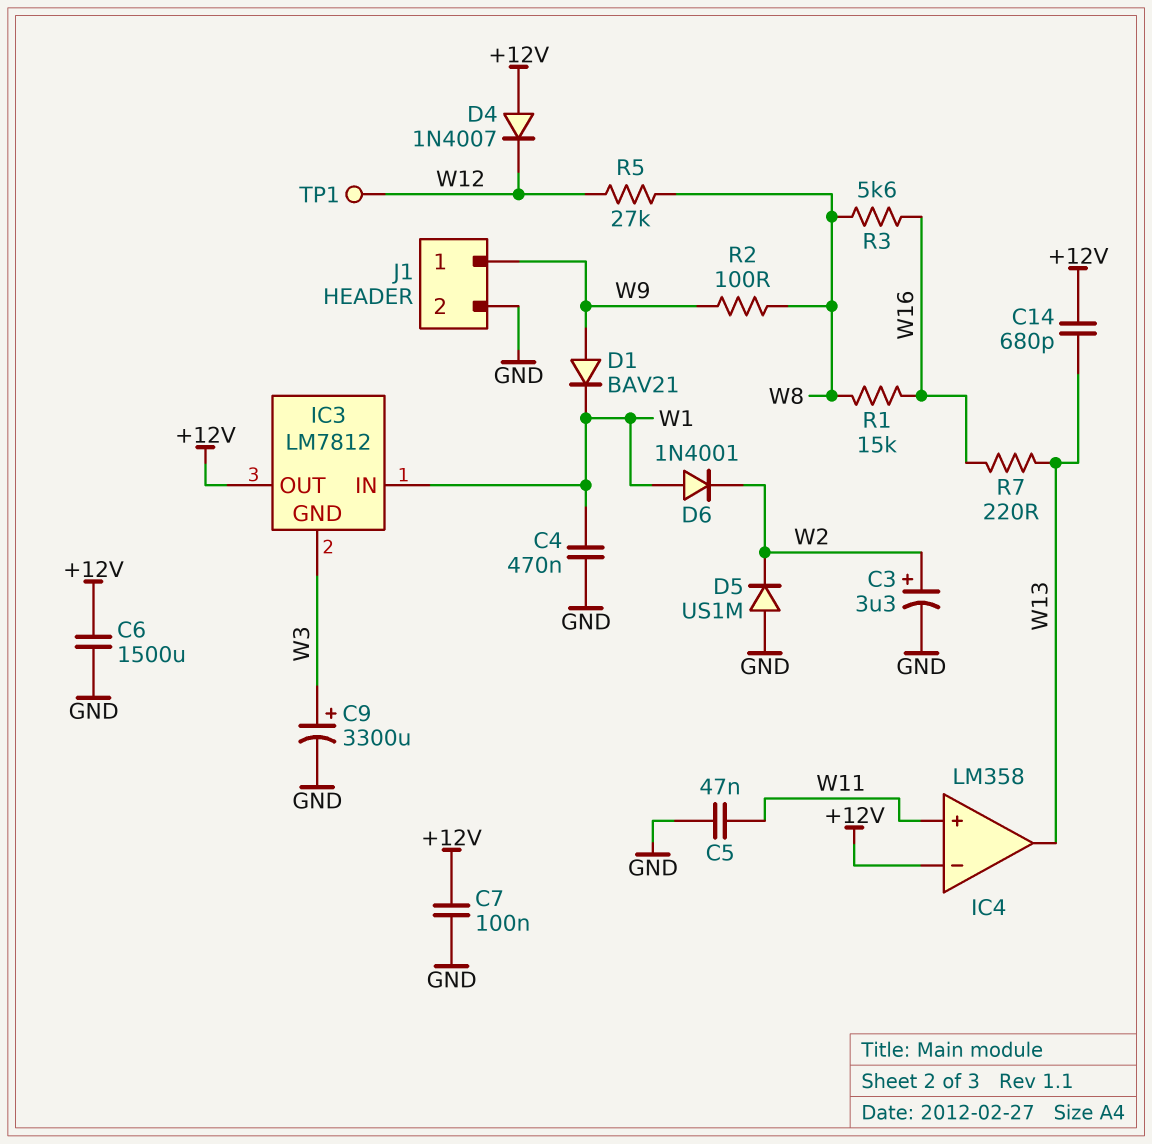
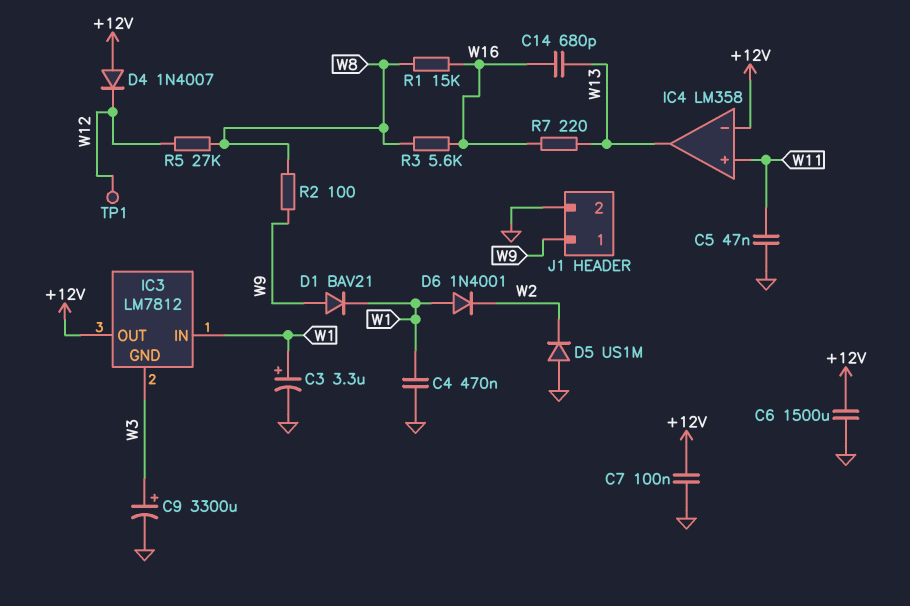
C3: 3.3uF (plus W2, minus GND) -> 3.3uF (plus W1, minus GND)
C14: 680pF (+12V, W13) -> 680pF (W13, W16)

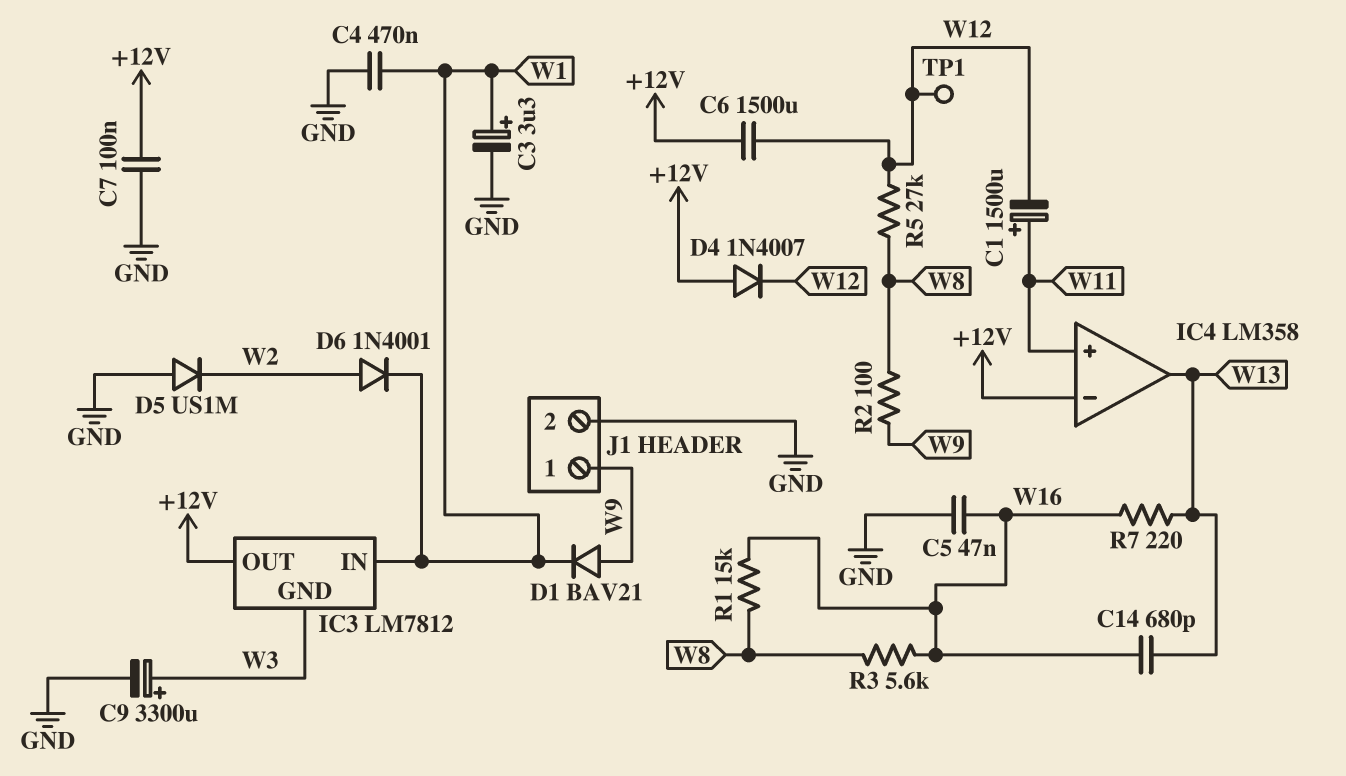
C1: none -> 1500uF (plus W11, minus W12)
C5: 47nF (GND, W11) -> 47nF (GND, W16)
C6: 1500uF (+12V, GND) -> 1500uF (+12V, W12)
D6: diode 1N4001 (A W1, K W2) -> diode 1N4001 (A W2, K W1)

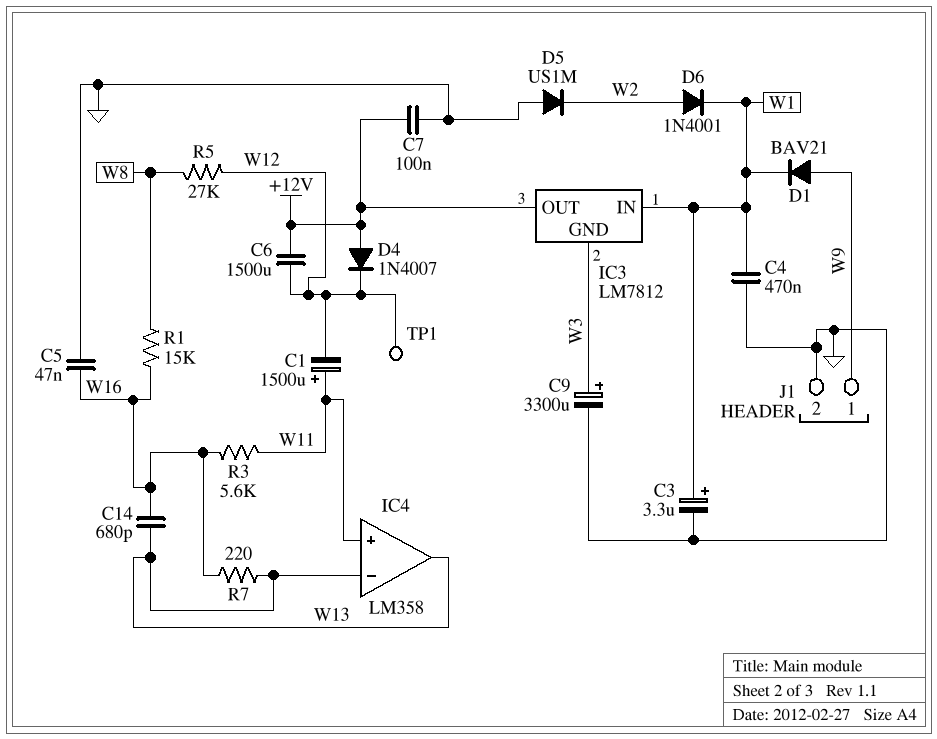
IC4 pin in-: +12V -> W13
R2: 100 (W8, W9) -> none
R3: 5.6k (W8, W16) -> 5.6k (W11, W16)

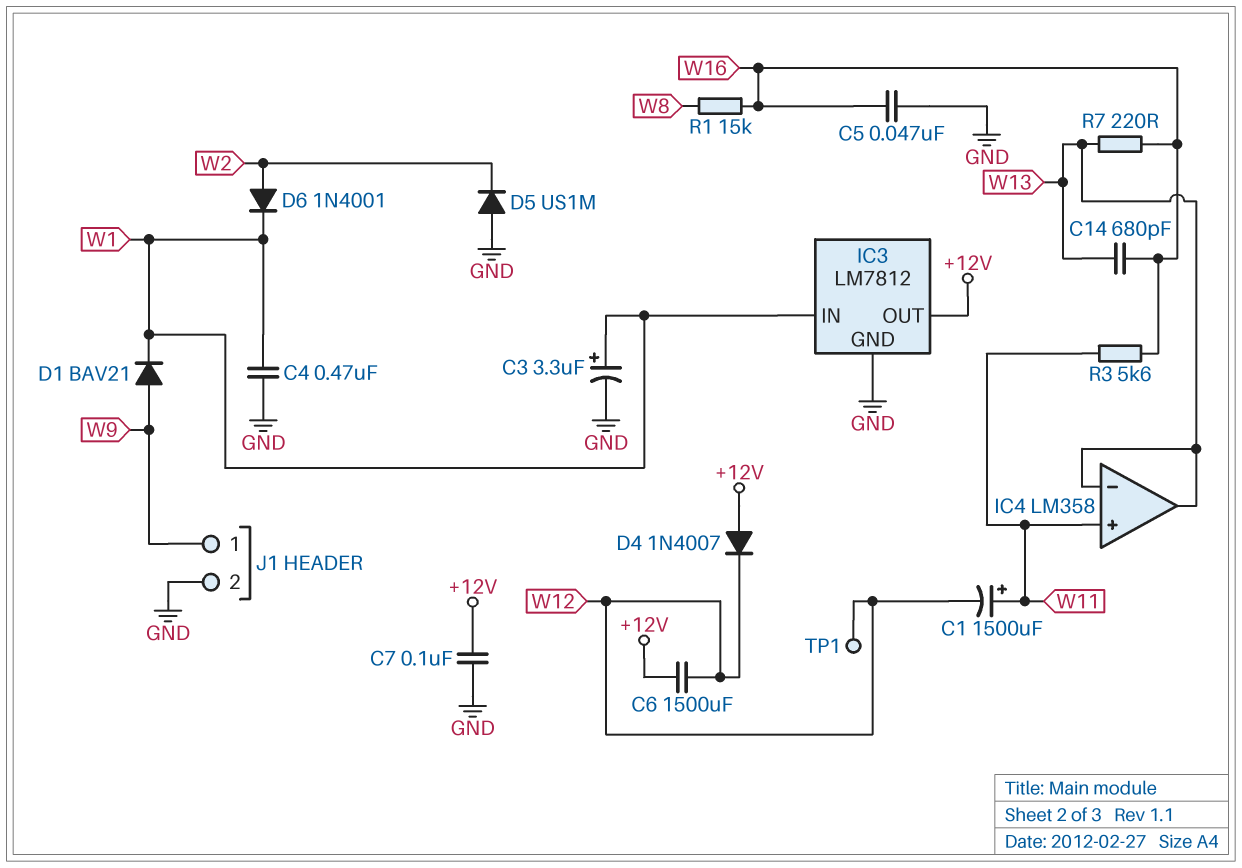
C9: 3300uF (plus W3, minus GND) -> none
IC3 pin GND: W3 -> GND
R5: 27k (W8, W12) -> none

